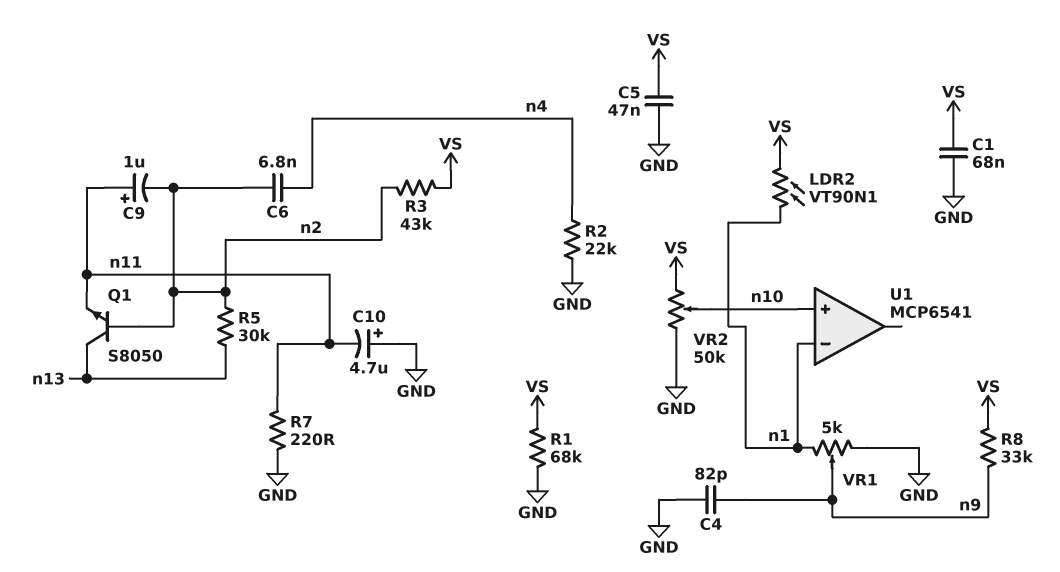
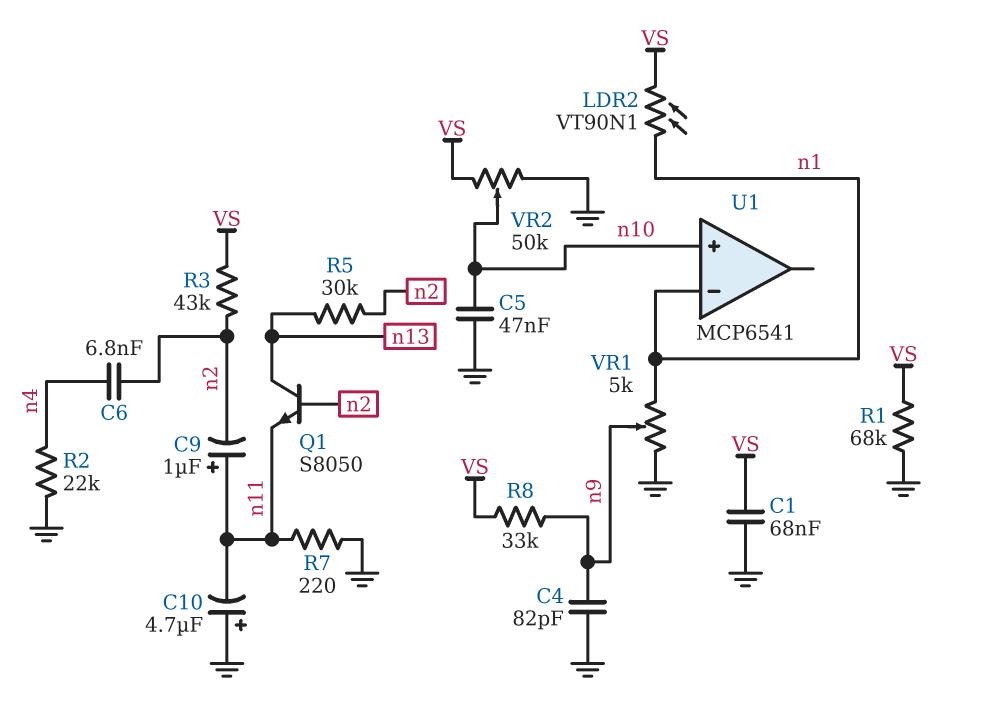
C5: 47nF (GND, VS) -> 47nF (GND, n10)

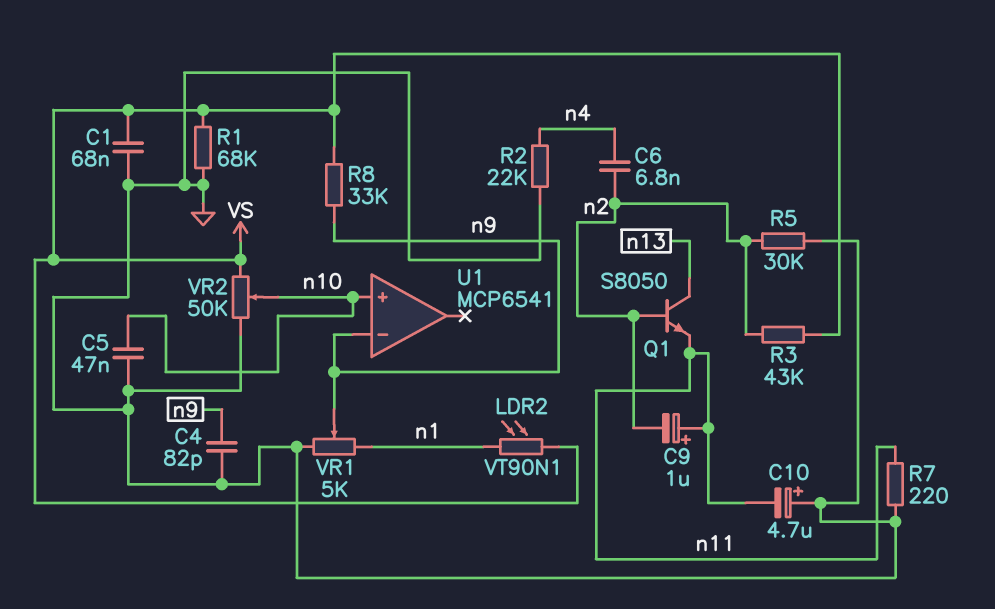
R5: 30k (n2, n13) -> 30k (GND, n2)
U1 pin in-: n1 -> n9

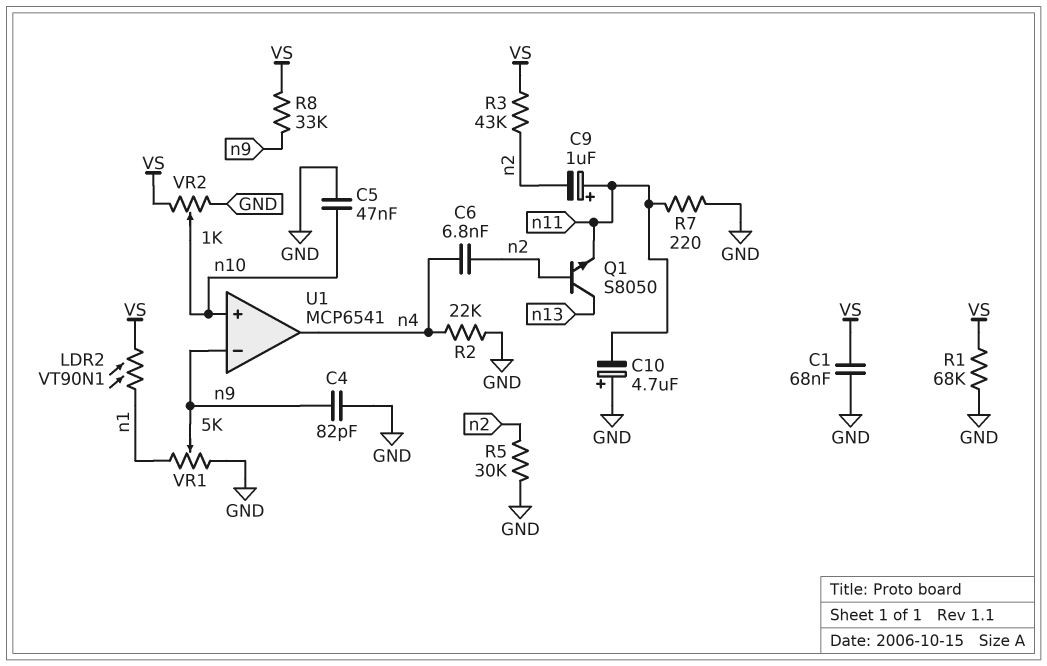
U1 pin out: none -> n4
VR2: 50k (GND, VS, wiper n10) -> 1k (GND, VS, wiper n10)

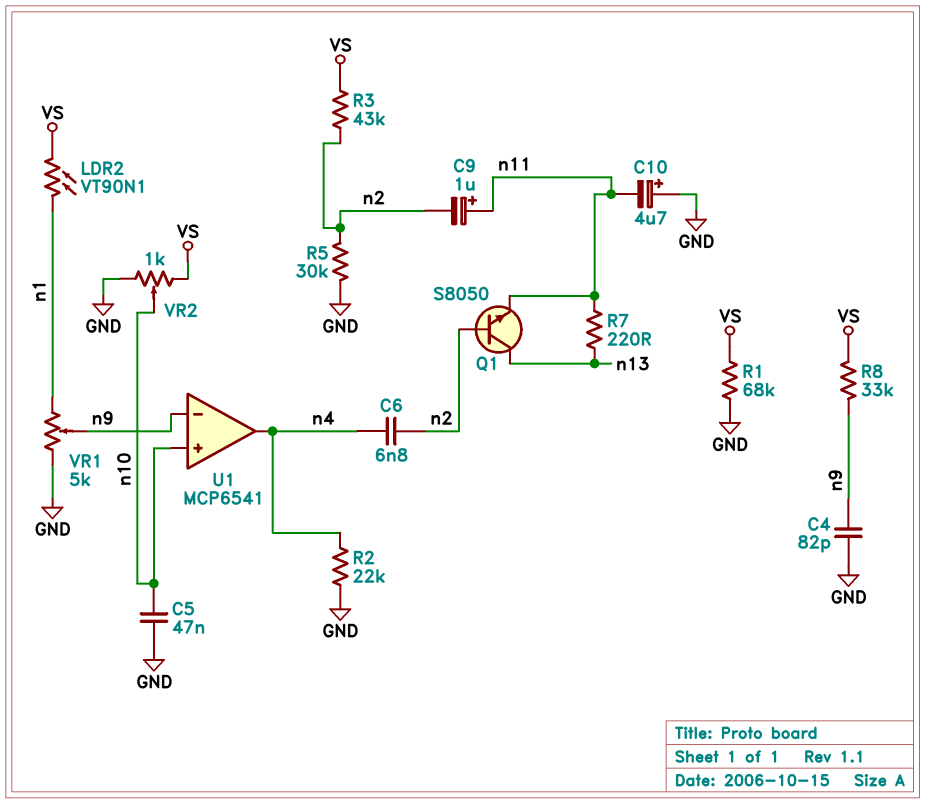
C1: 68nF (GND, VS) -> none
R7: 220 (GND, n11) -> 220 (n11, n13)

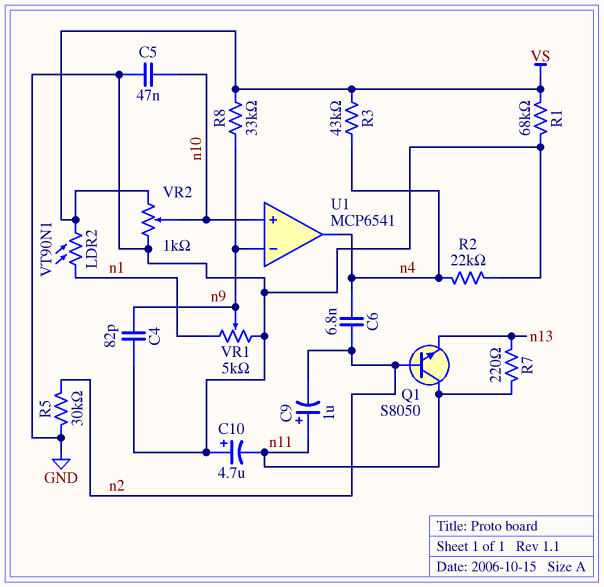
Q1: NPN S8050 (B n2, C n13, E n11) -> NPN S8050 (B n2, C n11, E n13)
R3: 43k (VS, n2) -> 43k (VS, n4)

